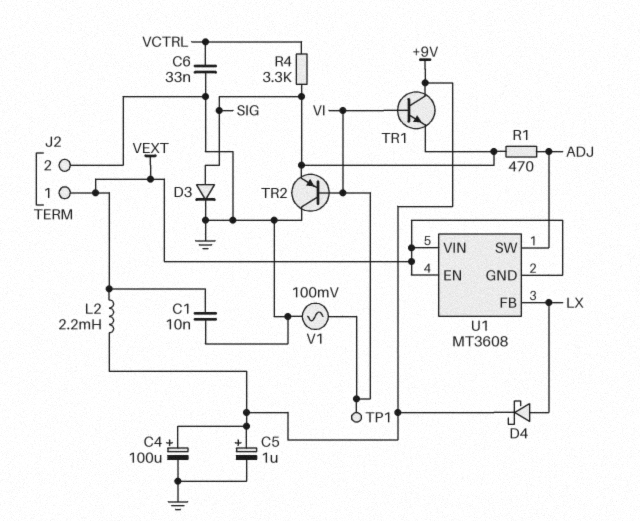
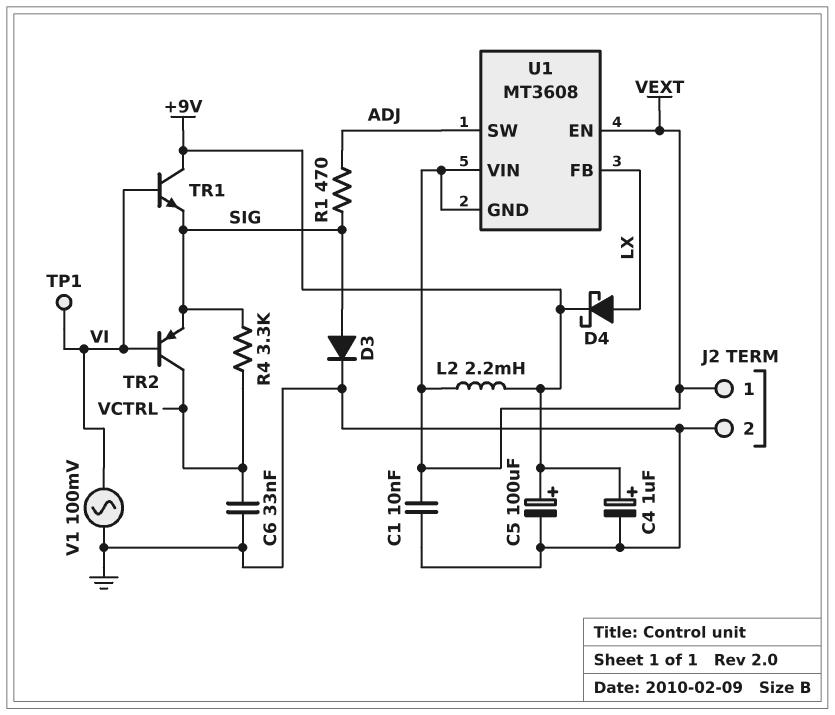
C4: 100uF (plus +9V, minus GND) -> 1uF (plus +9V, minus GND)
C5: 1uF (plus +9V, minus GND) -> 100uF (plus +9V, minus GND)
TR2: PNP (B VI, C GND, E SIG) -> PNP (B VI, C VCTRL, E SIG)

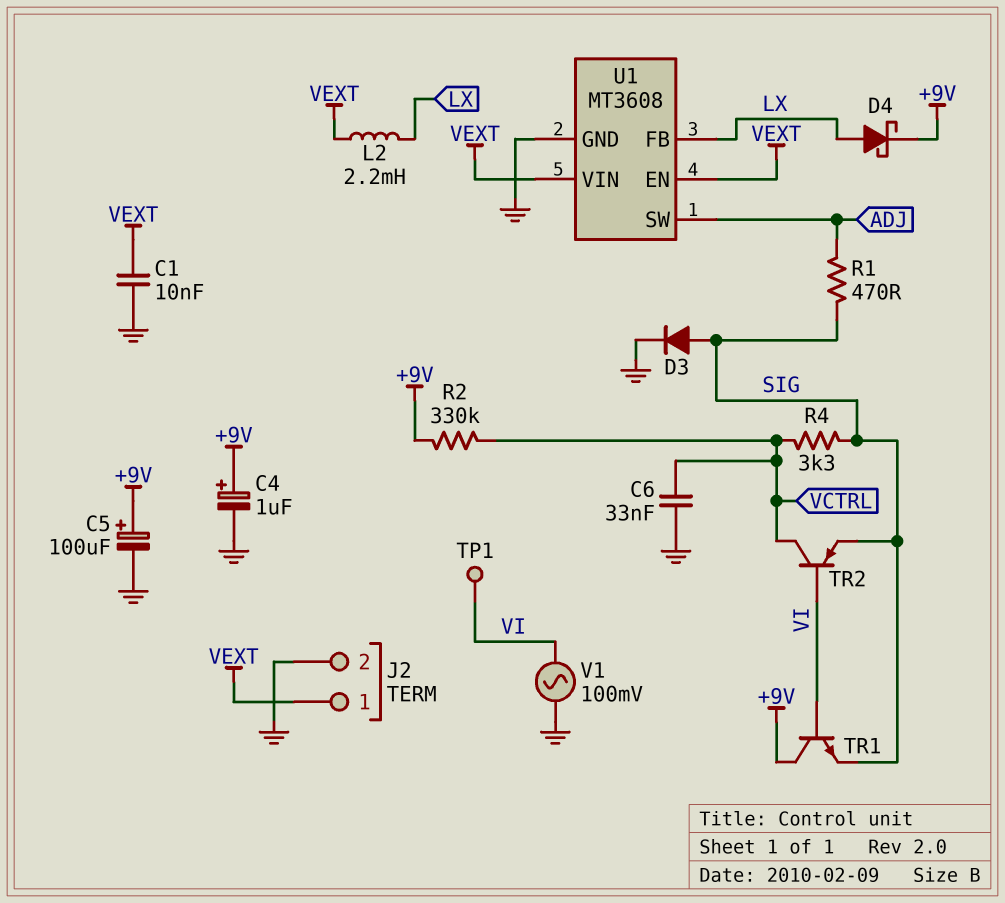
L2: 2.2mH (+9V, VEXT) -> 2.2mH (LX, VEXT)
R2: none -> 330k (+9V, VCTRL)
U1 pin GND: VEXT -> GND

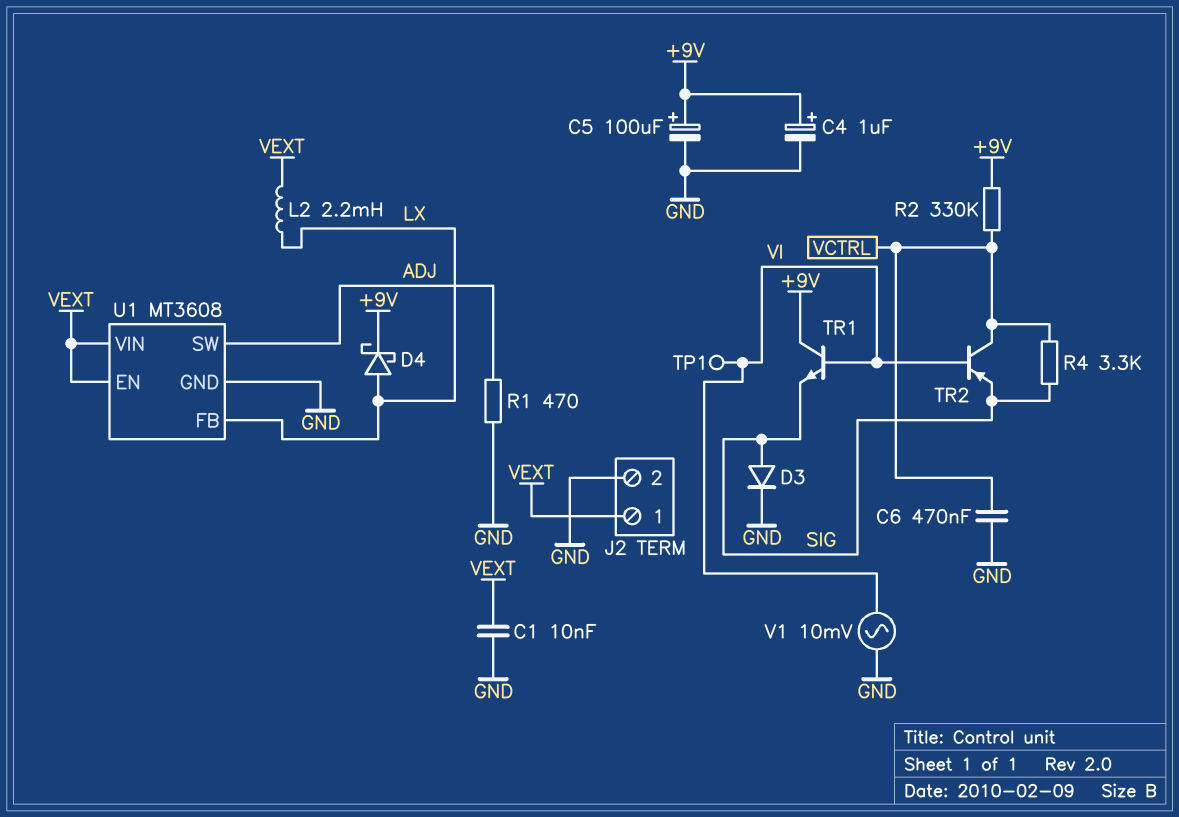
C6: 33nF (GND, VCTRL) -> 470nF (GND, VCTRL)
R1: 470 (ADJ, SIG) -> 470 (ADJ, GND)
V1: AC 100mV (GND, VI) -> AC 10mV (GND, VI)

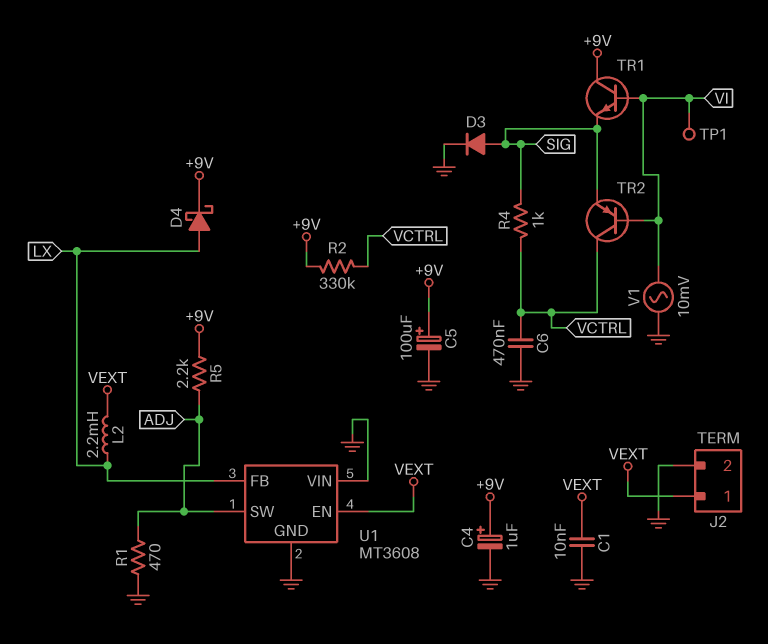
R4: 3.3k (SIG, VCTRL) -> 1k (SIG, VCTRL)
R5: none -> 2.2k (+9V, ADJ)
U1 pin VIN: VEXT -> GND

